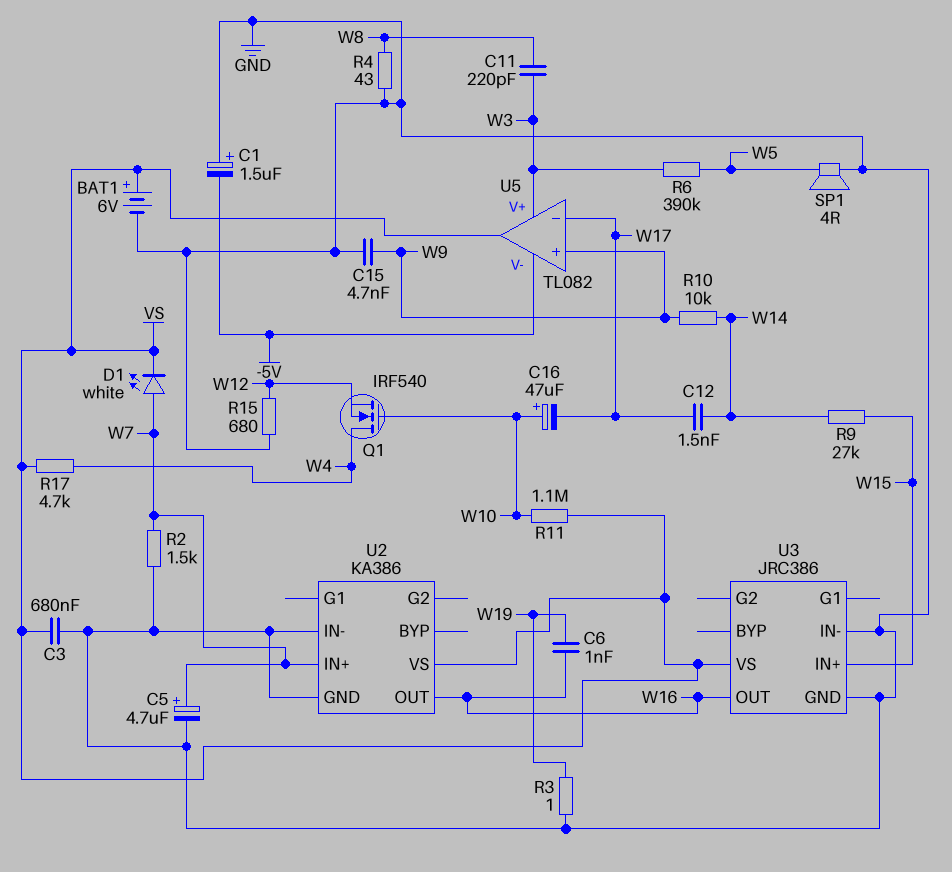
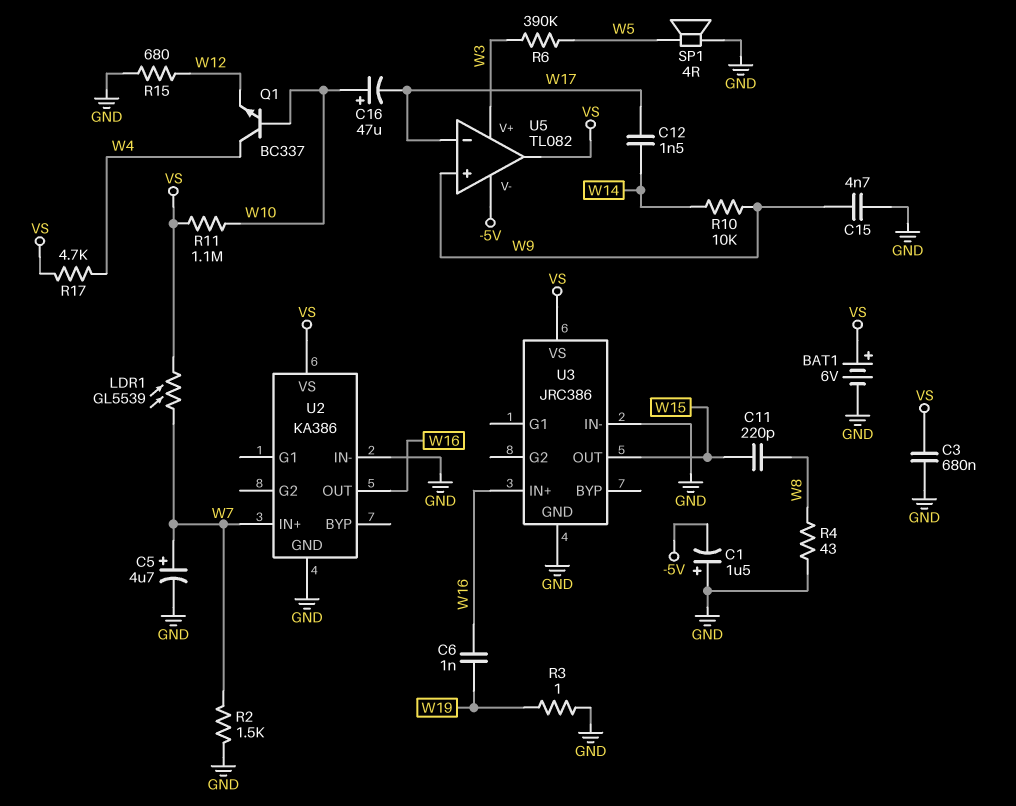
C11: 220pF (W3, W8) -> 220pF (W8, W15)
D1: LED white (A W7, K VS) -> none
LDR1: none -> GL5539 (VS, W7)
Q1: NMOS IRF540 (G W10, D W4, S W12) -> NPN BC337 (B W10, C W4, E W12)
R9: 27k (W14, W15) -> none
U3 pin IN+: W15 -> W16
U3 pin OUT: W16 -> W15

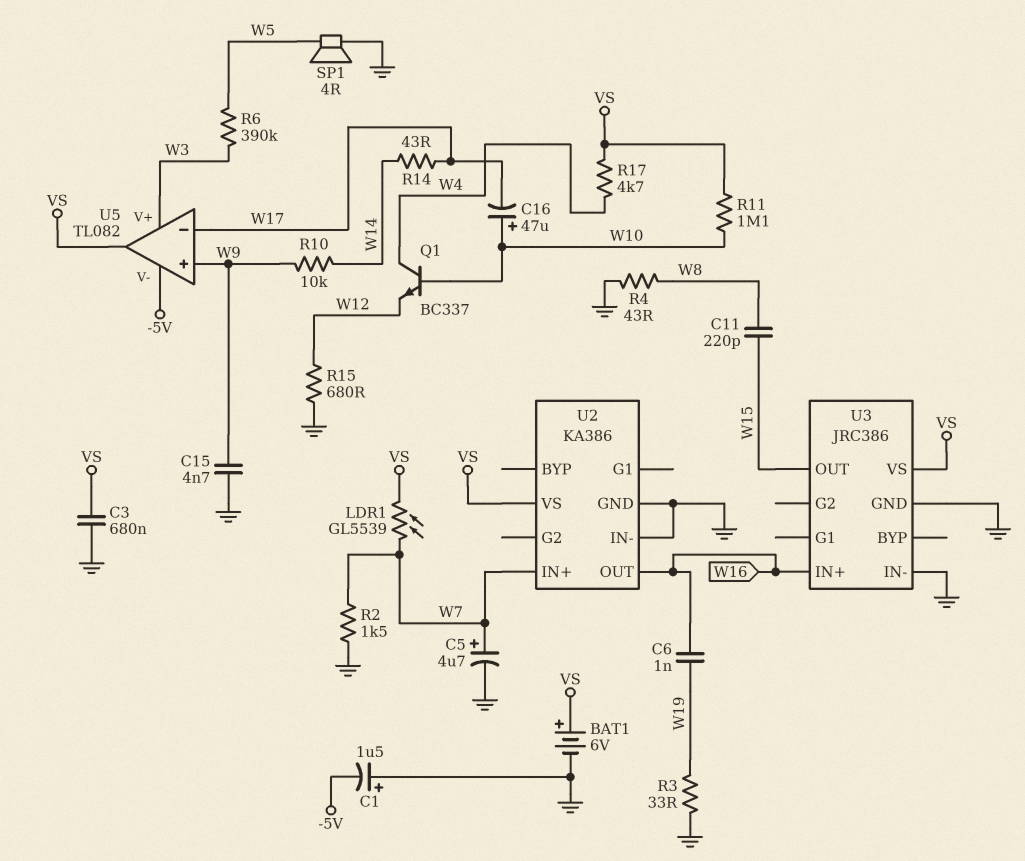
C12: 1.5nF (W14, W17) -> none
R3: 1 (GND, W19) -> 33 (GND, W19)
R14: none -> 43 (W14, W17)

